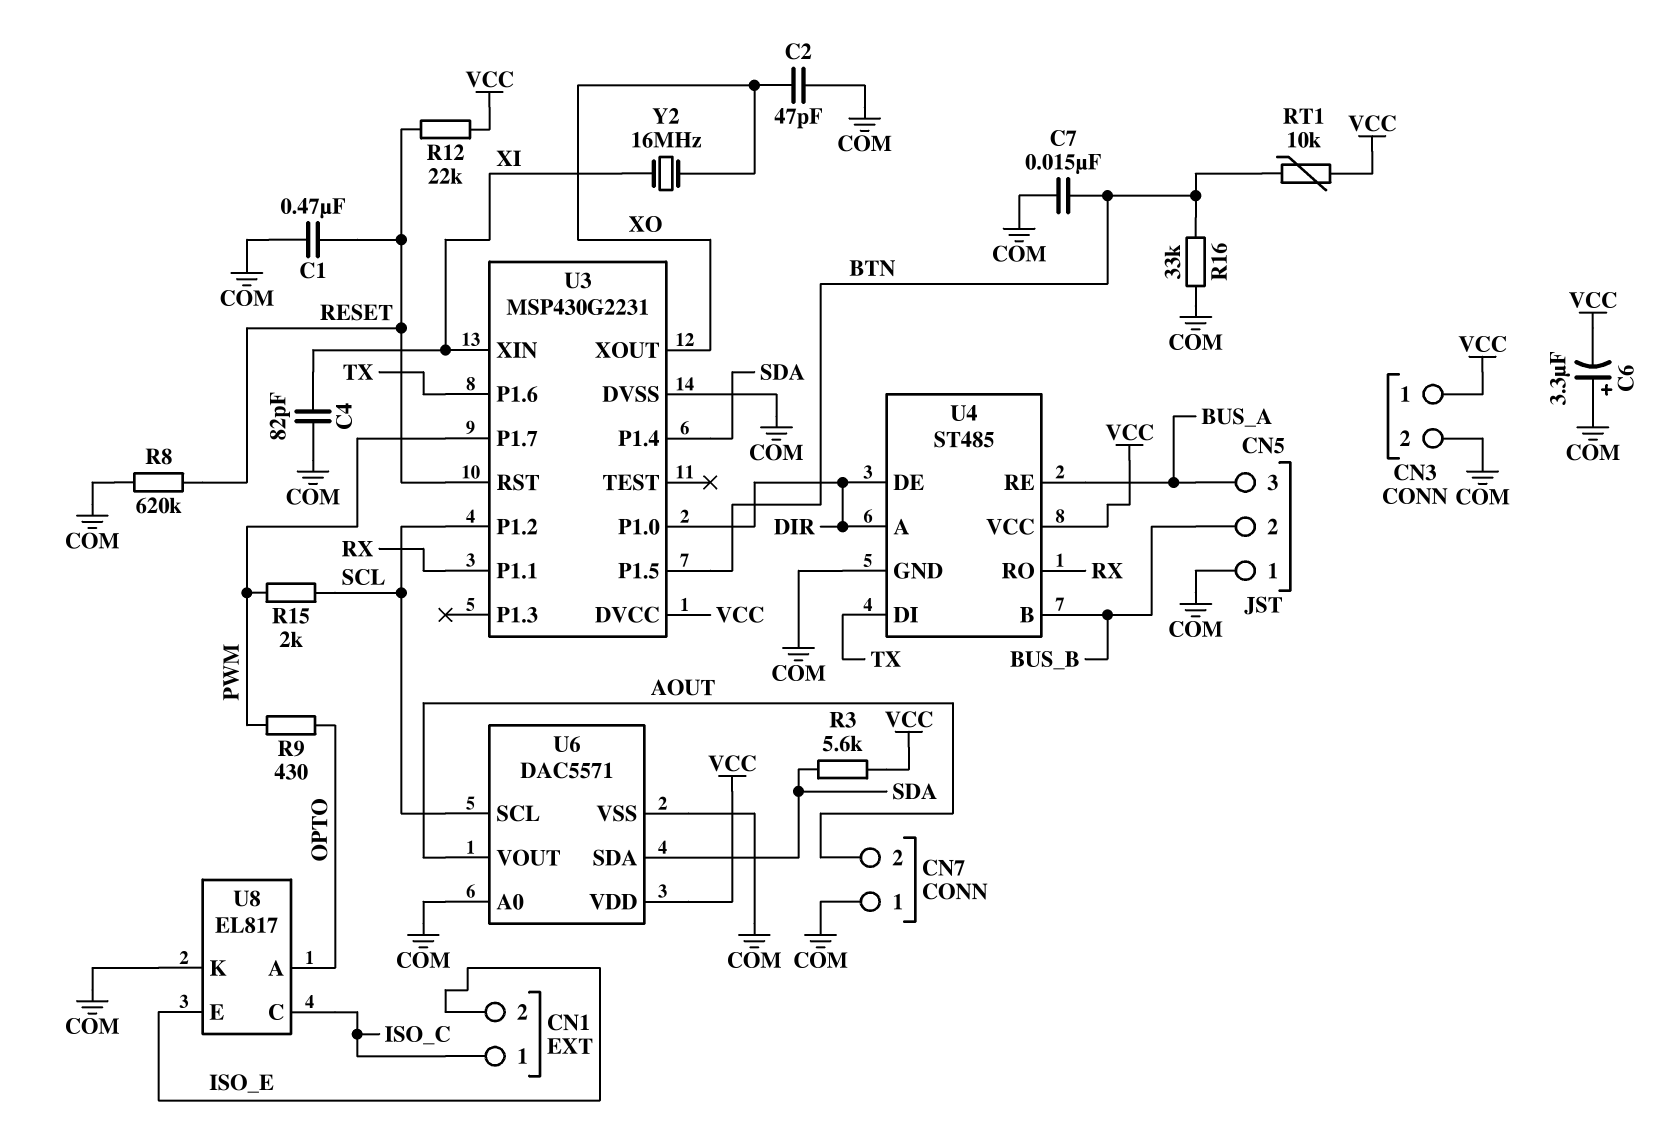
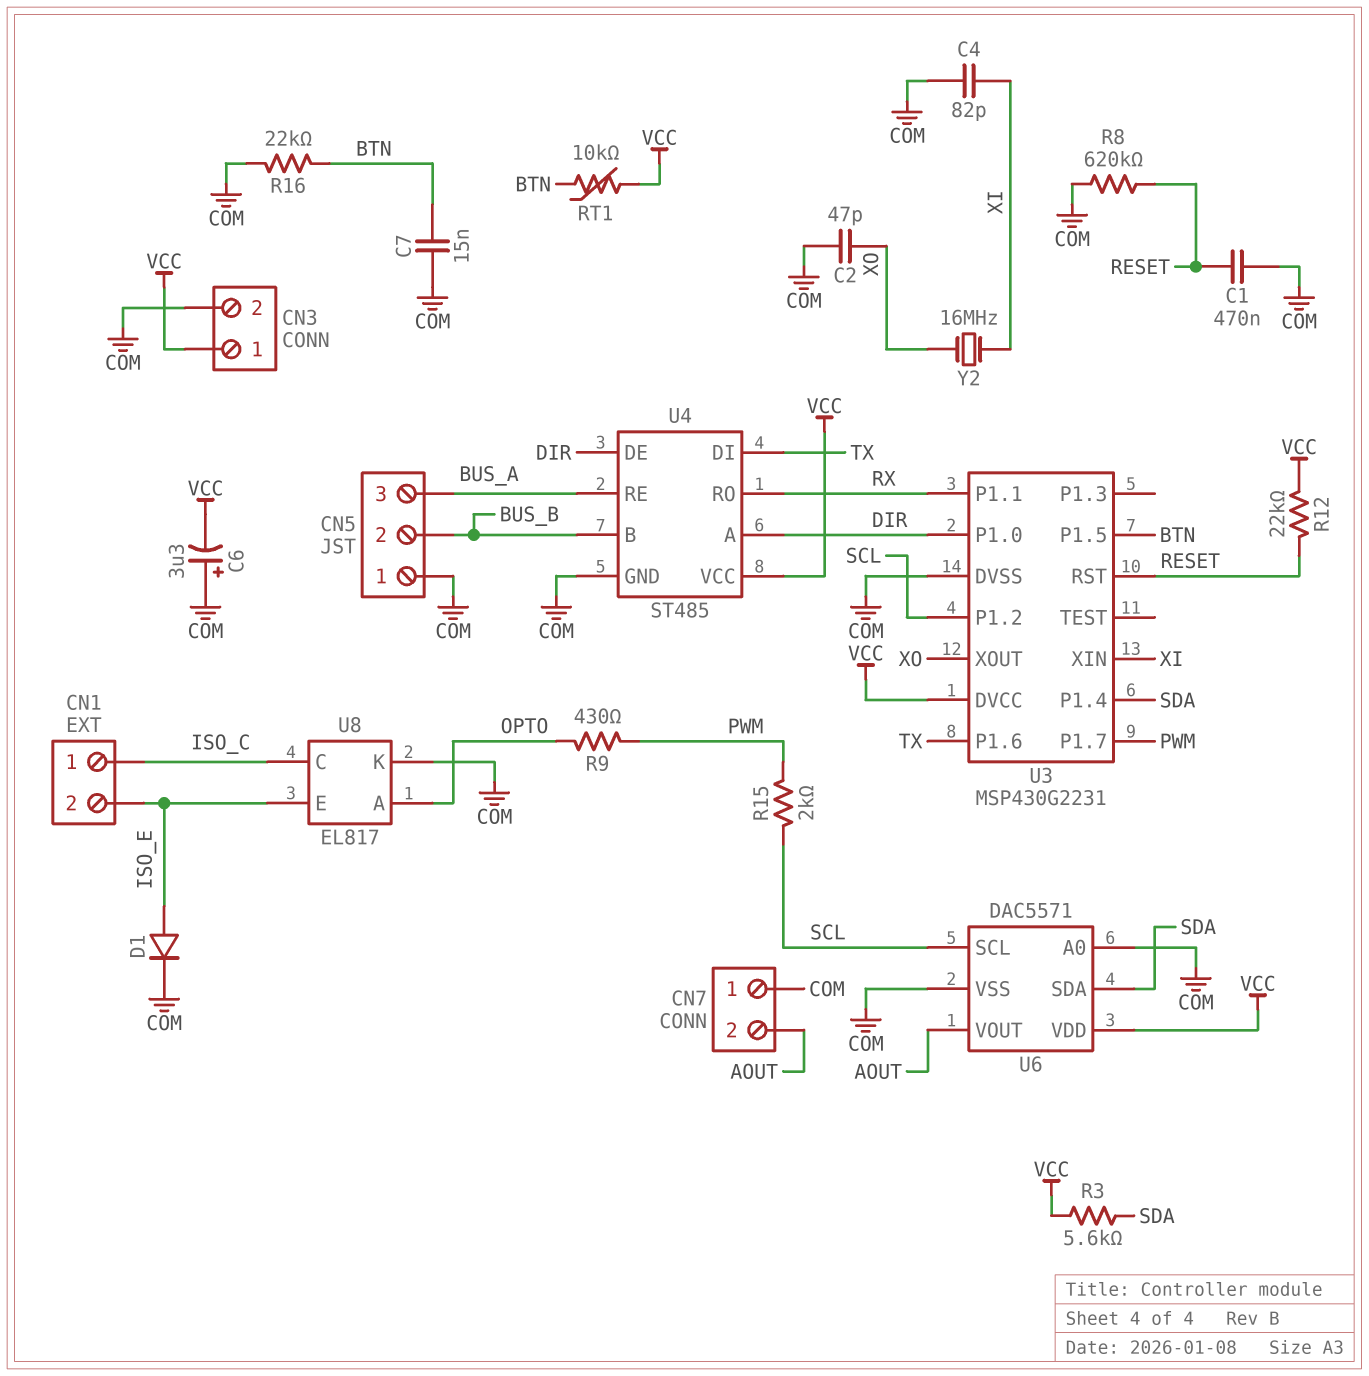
D1: none -> diode (A ISO_E, K COM)
R16: 33k (BTN, COM) -> 22k (BTN, COM)

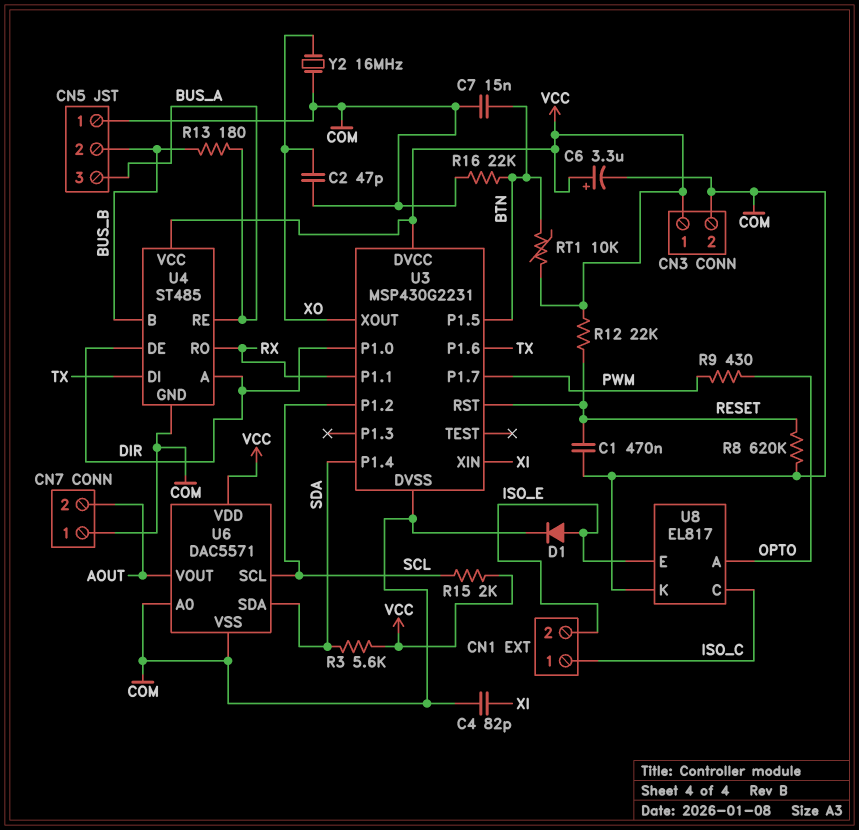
C6: 3.3uF (plus COM, minus VCC) -> 3.3uF (plus VCC, minus COM)
R13: none -> 180 (BUS_A, BUS_B)
R15: 2k (PWM, SCL) -> 2k (SCL, VCC)
Y2: 16MHz (XI, XO) -> 16MHz (COM, XO)

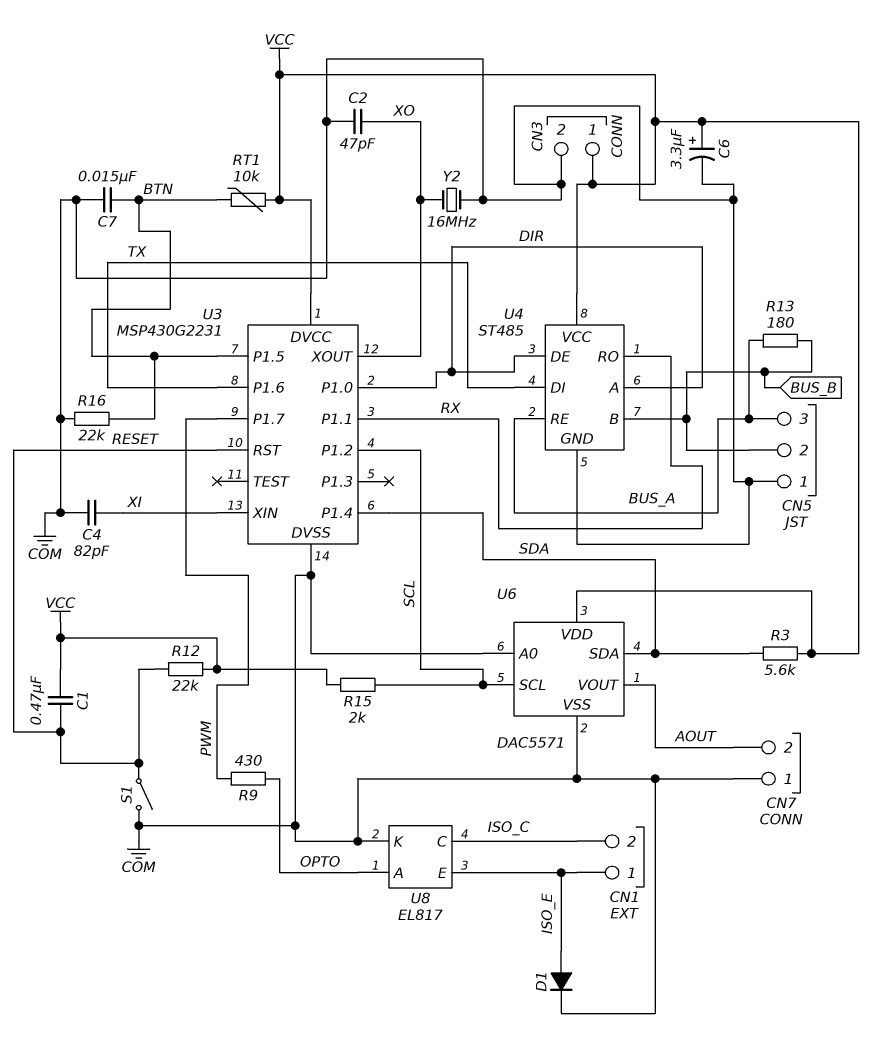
C1: 470nF (COM, RESET) -> 470nF (RESET, VCC)
CN1 pin 1: ISO_C -> ISO_E
CN1 pin 2: ISO_E -> ISO_C
R8: 620k (COM, RESET) -> none
S1: none -> switch (COM, RESET)

